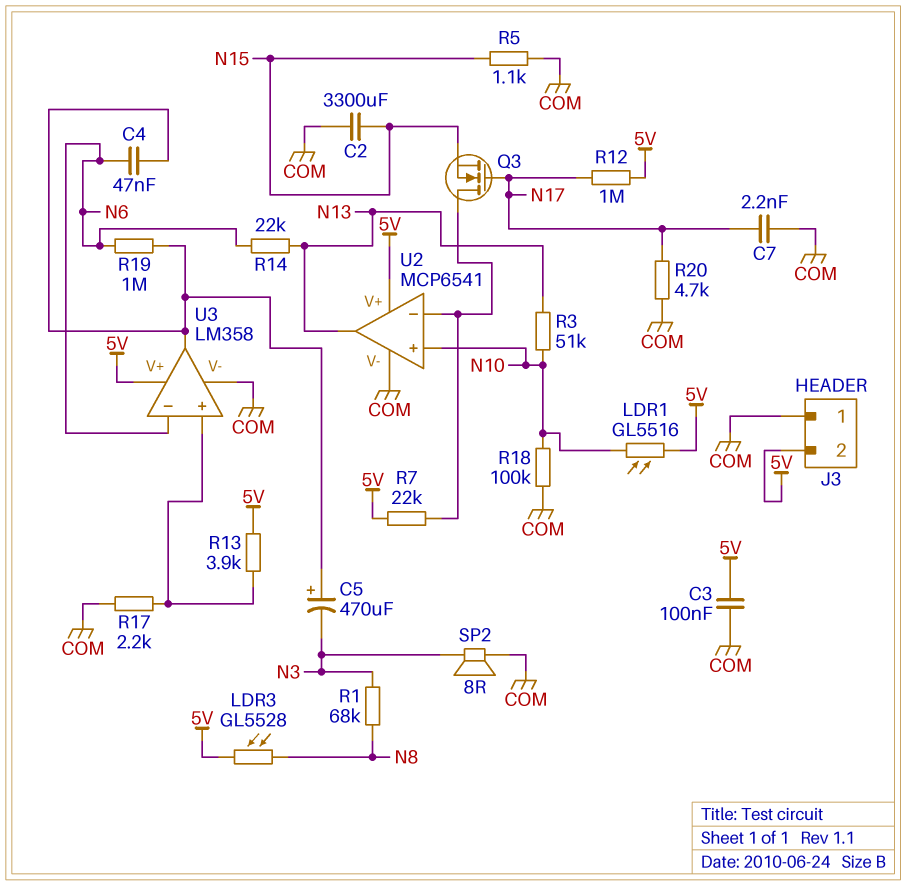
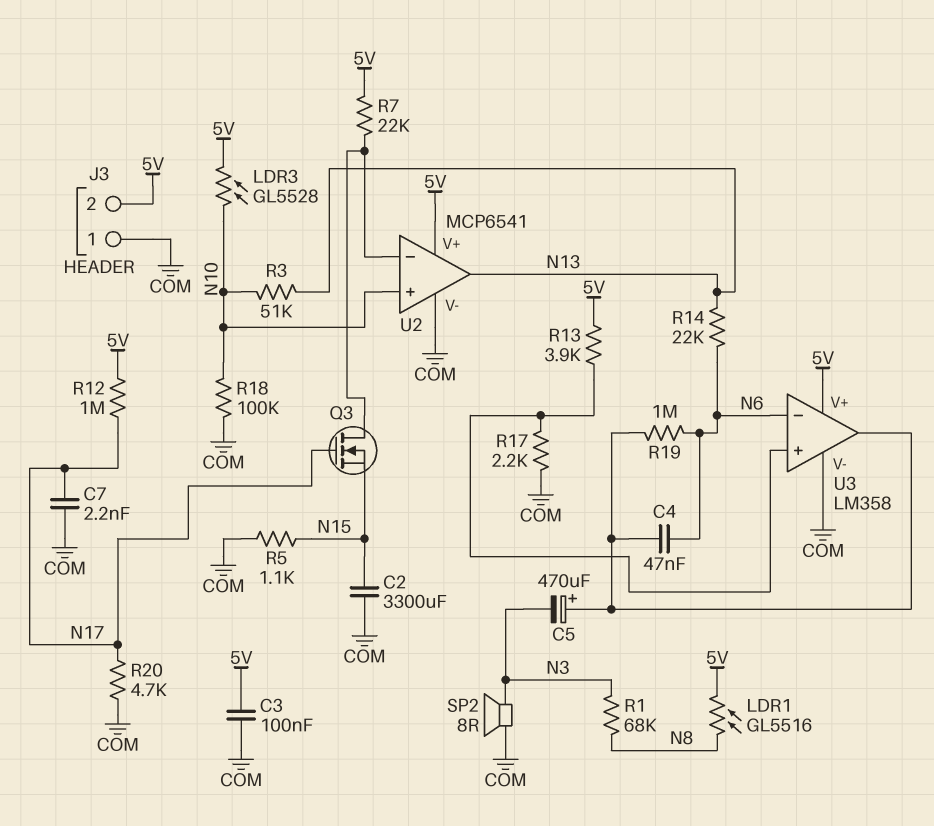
LDR1: GL5516 (5V, N10) -> GL5516 (5V, N8)
LDR3: GL5528 (5V, N8) -> GL5528 (5V, N10)

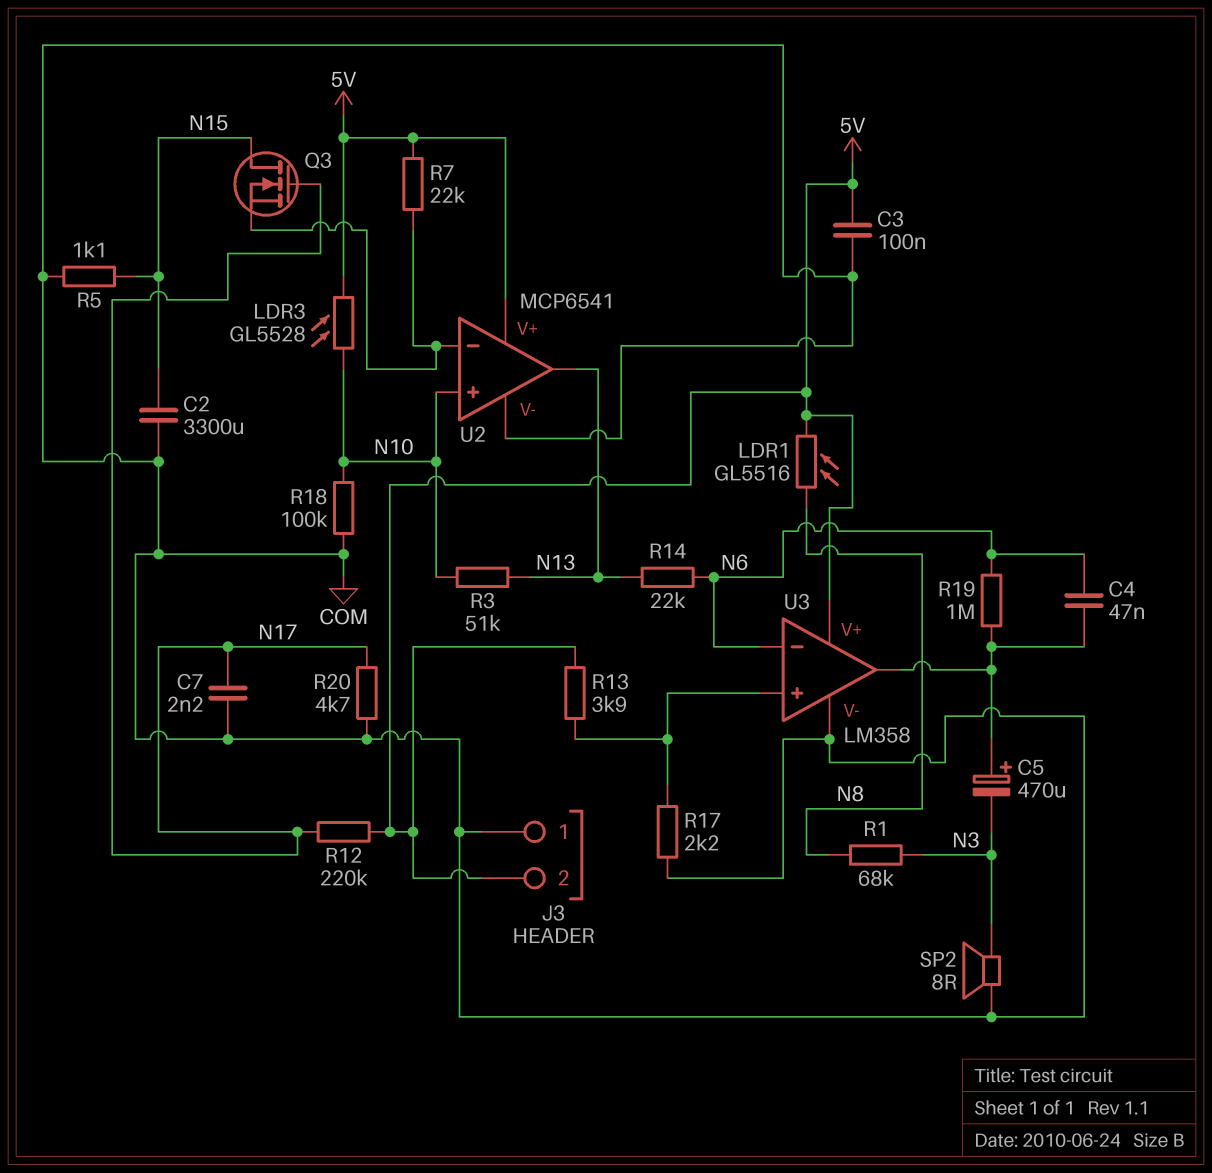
Q3: NMOS (G N17, D U2/in-, S N15) -> NMOS (G N17, D N15, S U2/in-)
R12: 1M (5V, N17) -> 220k (5V, N17)

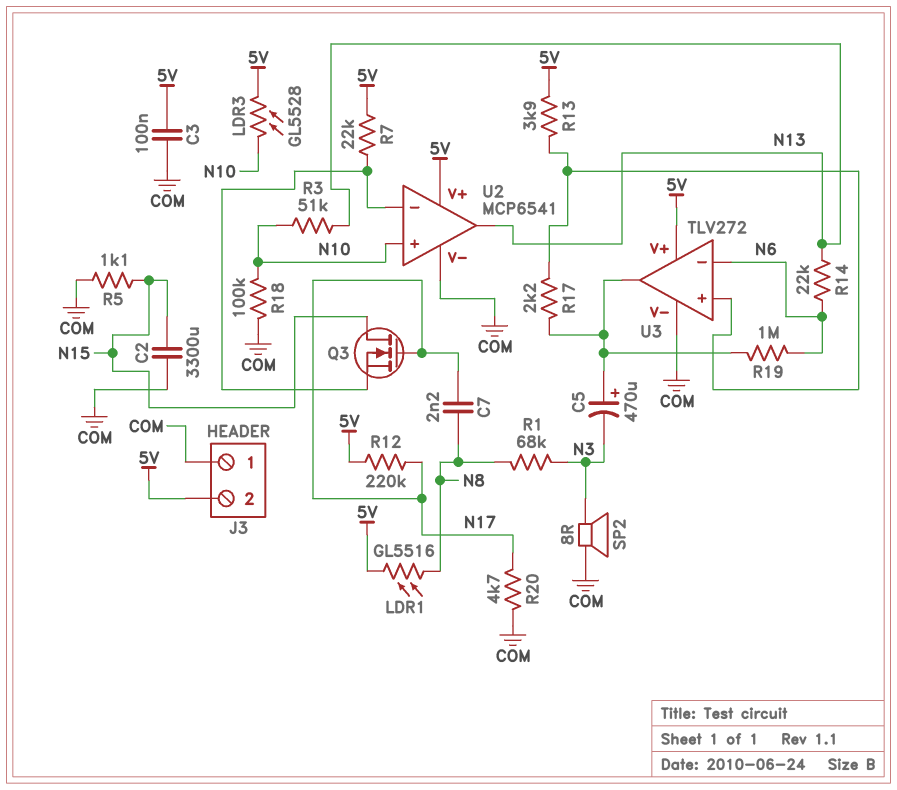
C4: 47nF (N6, U3/out) -> none
C7: 2.2nF (COM, N17) -> 2.2nF (N8, N17)
R17: 2.2k (COM, U3/in+) -> 2.2k (U3/in+, U3/out)
U3: LM358 -> TLV272

